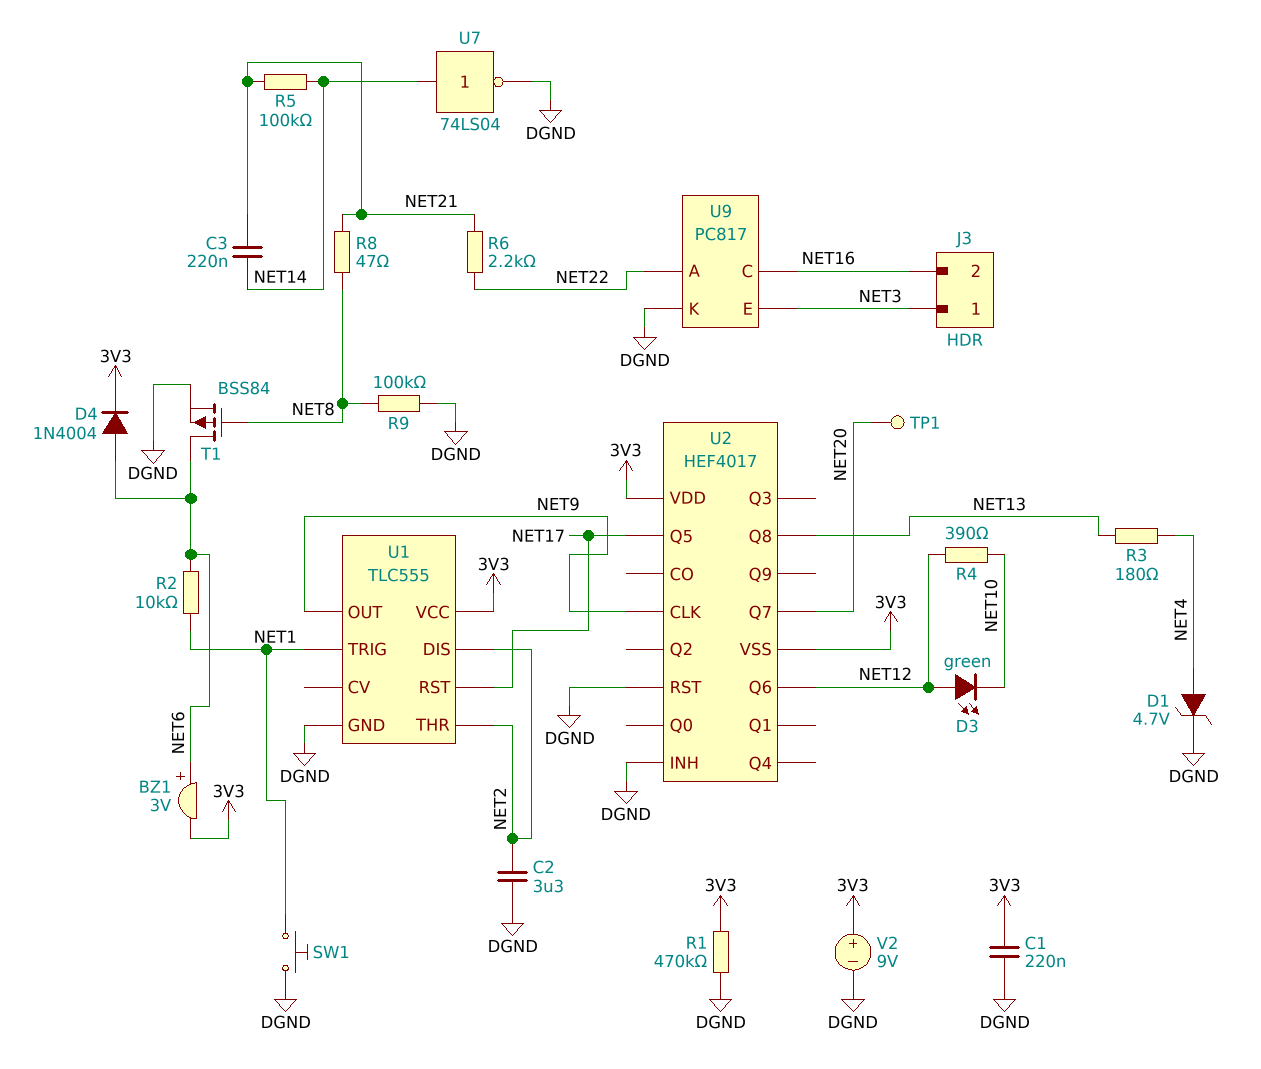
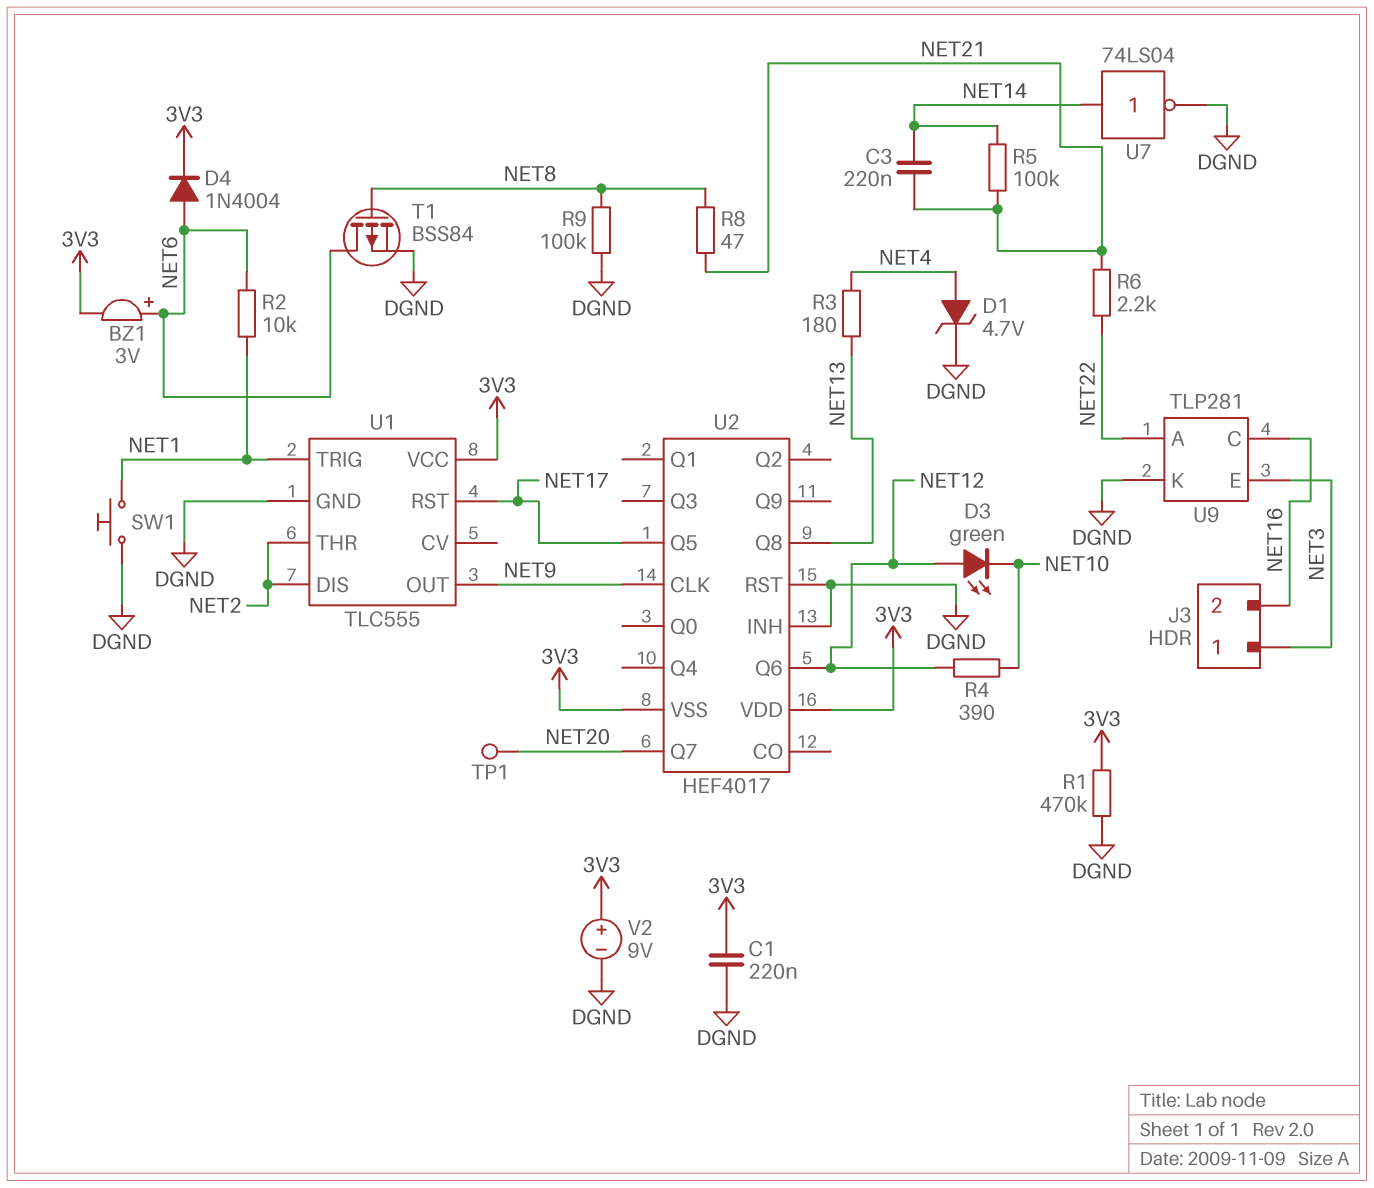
C2: 3.3uF (DGND, NET2) -> none
U9: PC817 -> TLP281

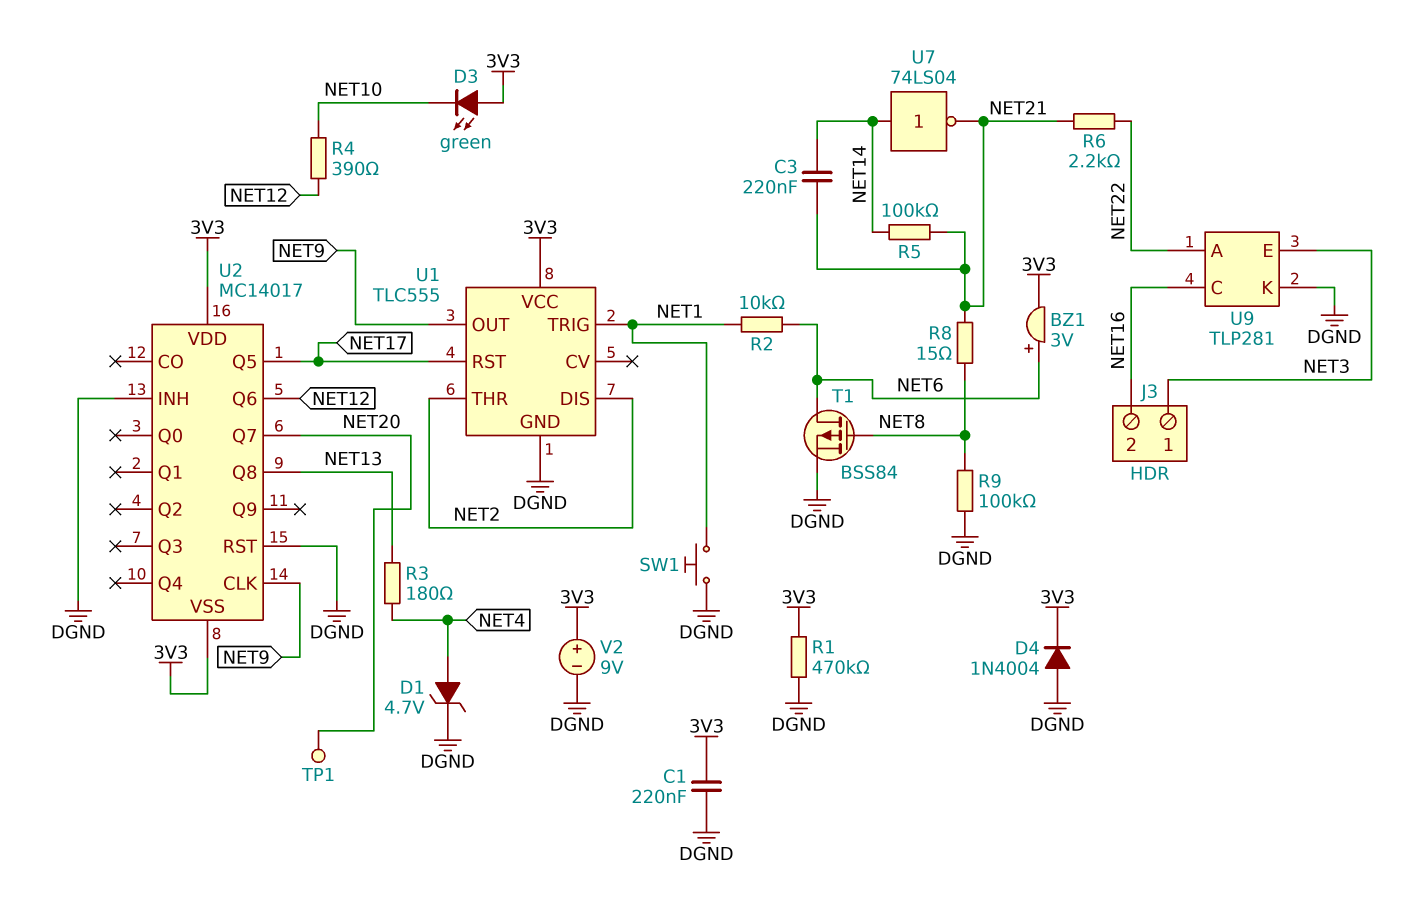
D3: LED green (A NET12, K NET10) -> LED green (A 3V3, K NET10)
D4: diode 1N4004 (A NET6, K 3V3) -> diode 1N4004 (A DGND, K 3V3)
R8: 47 (NET8, NET21) -> 15 (NET8, NET21)
U2: HEF4017 -> MC14017
U7: NOT 74LS04 (in NET14, out DGND) -> NOT 74LS04 (in NET14, out NET21)

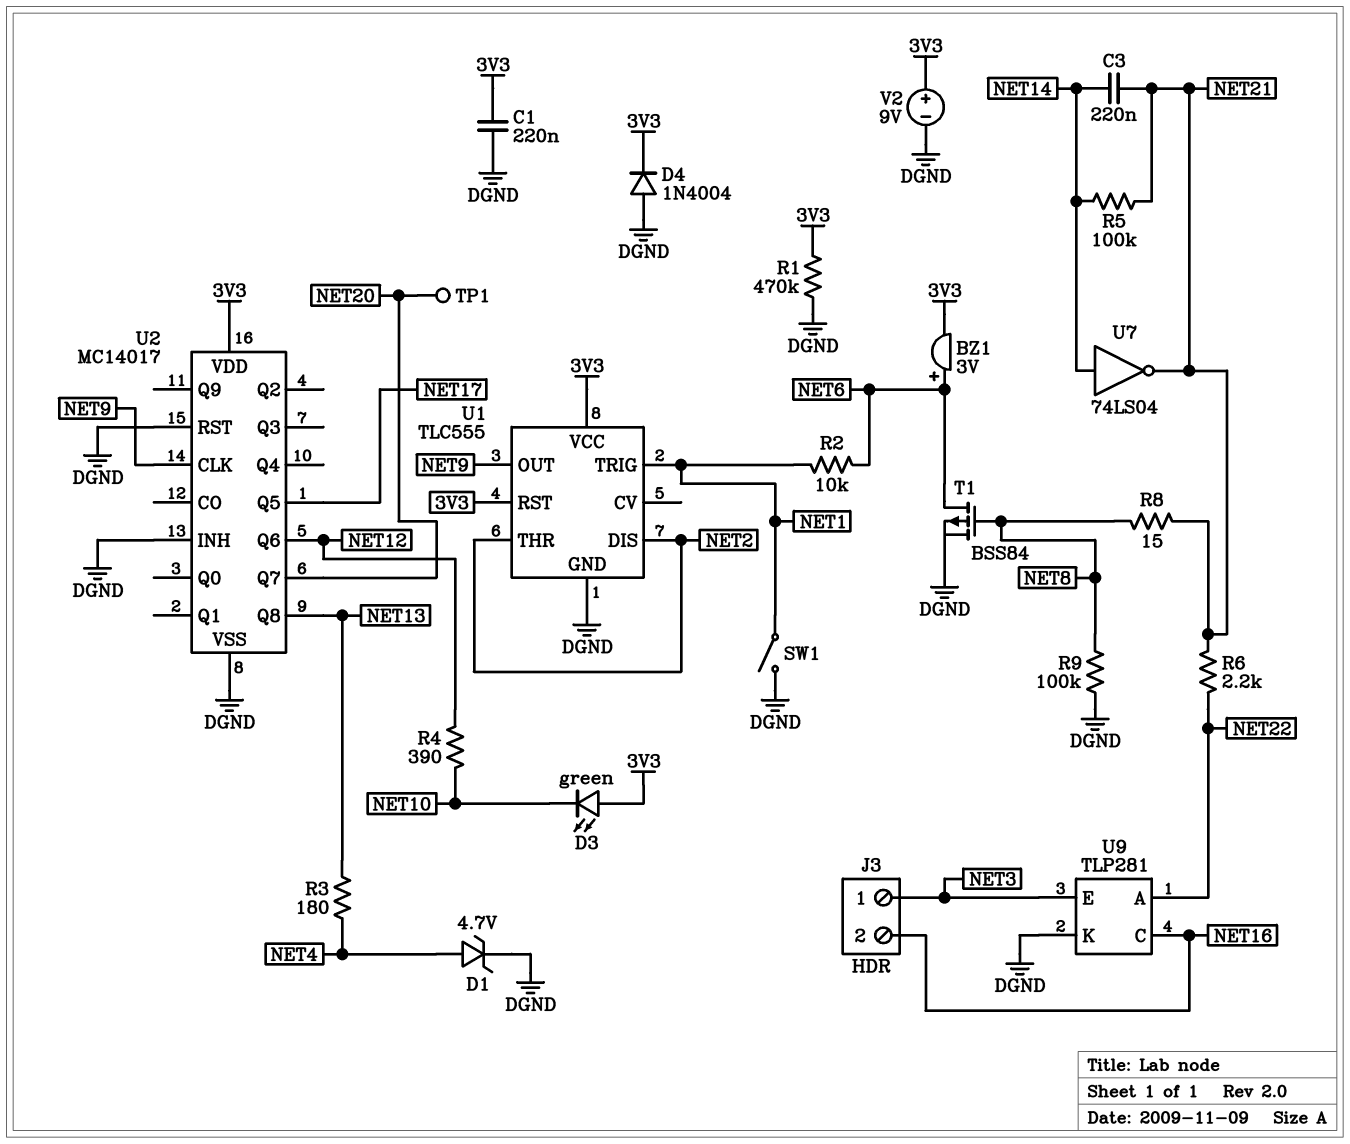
SW1: button (DGND, NET1) -> switch (DGND, NET1)
U1 pin RST: NET17 -> 3V3
U2 pin VSS: 3V3 -> DGND

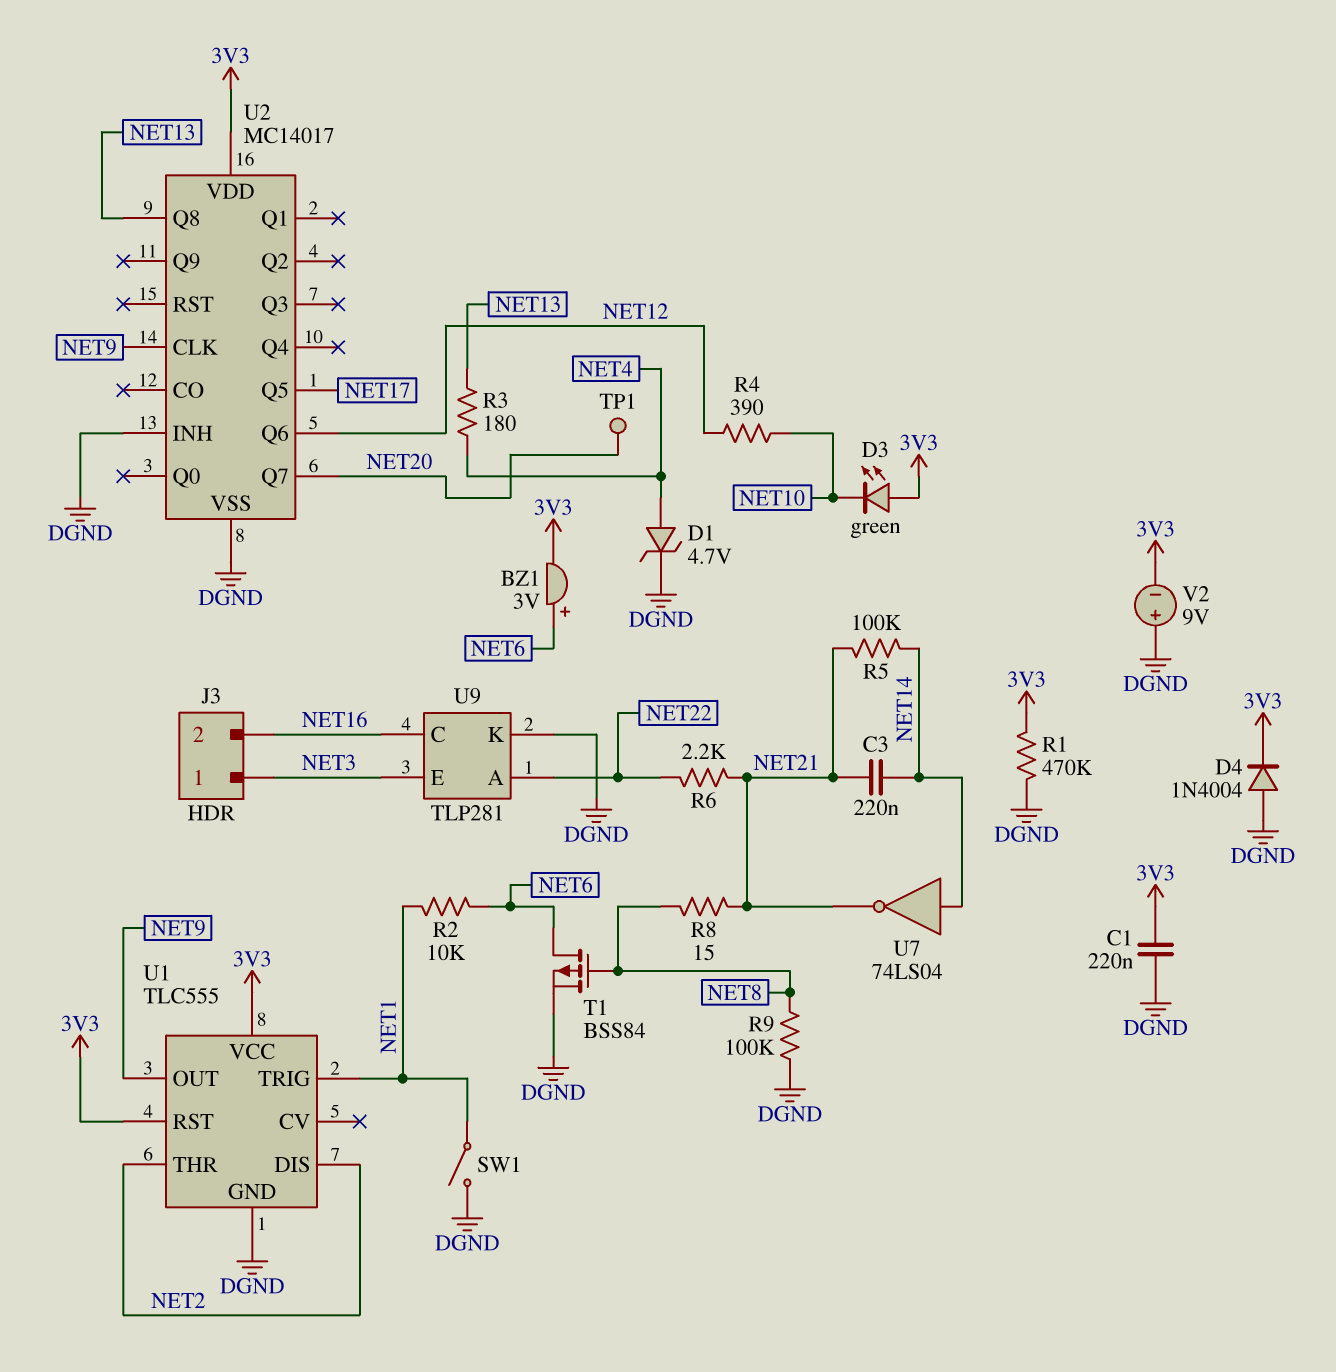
U2 pin RST: DGND -> none
V2: 9V (plus 3V3, minus DGND) -> 9V (plus DGND, minus 3V3)

